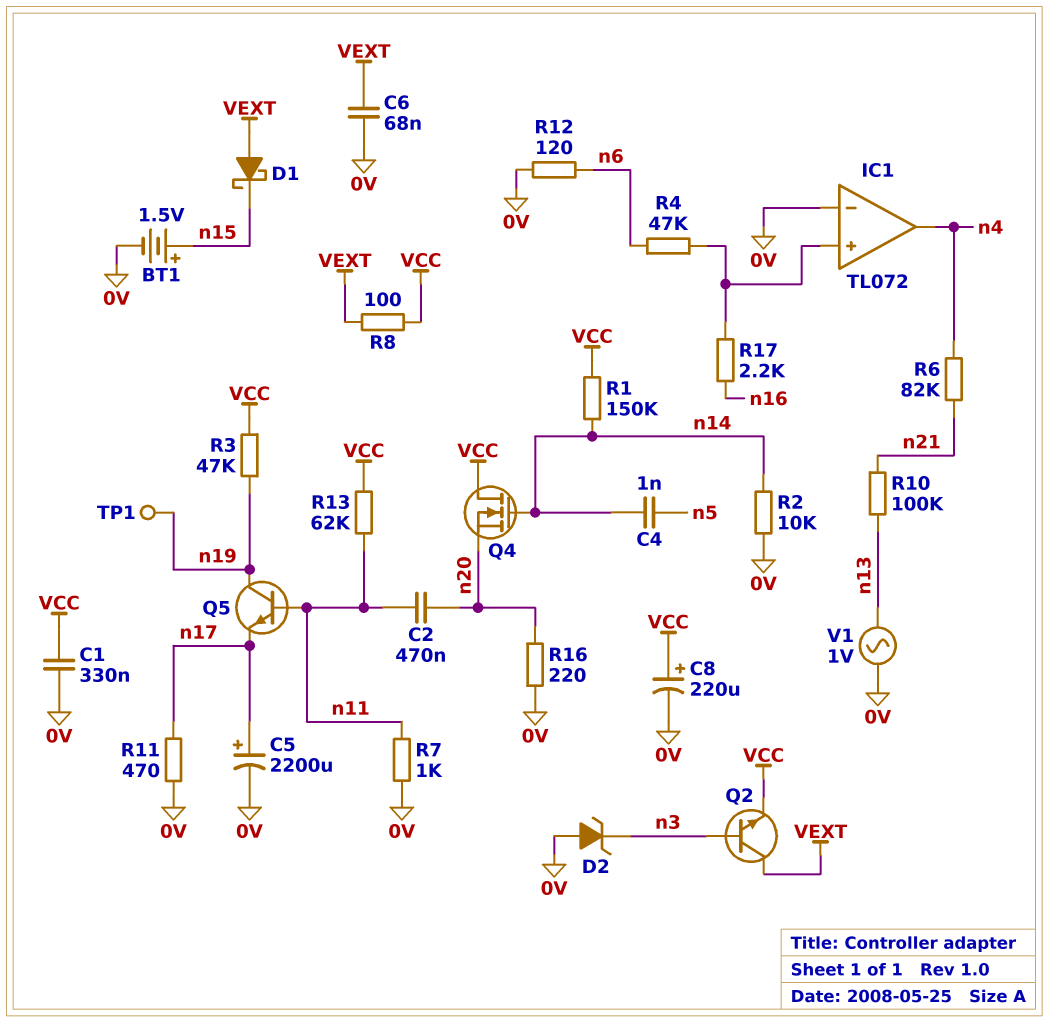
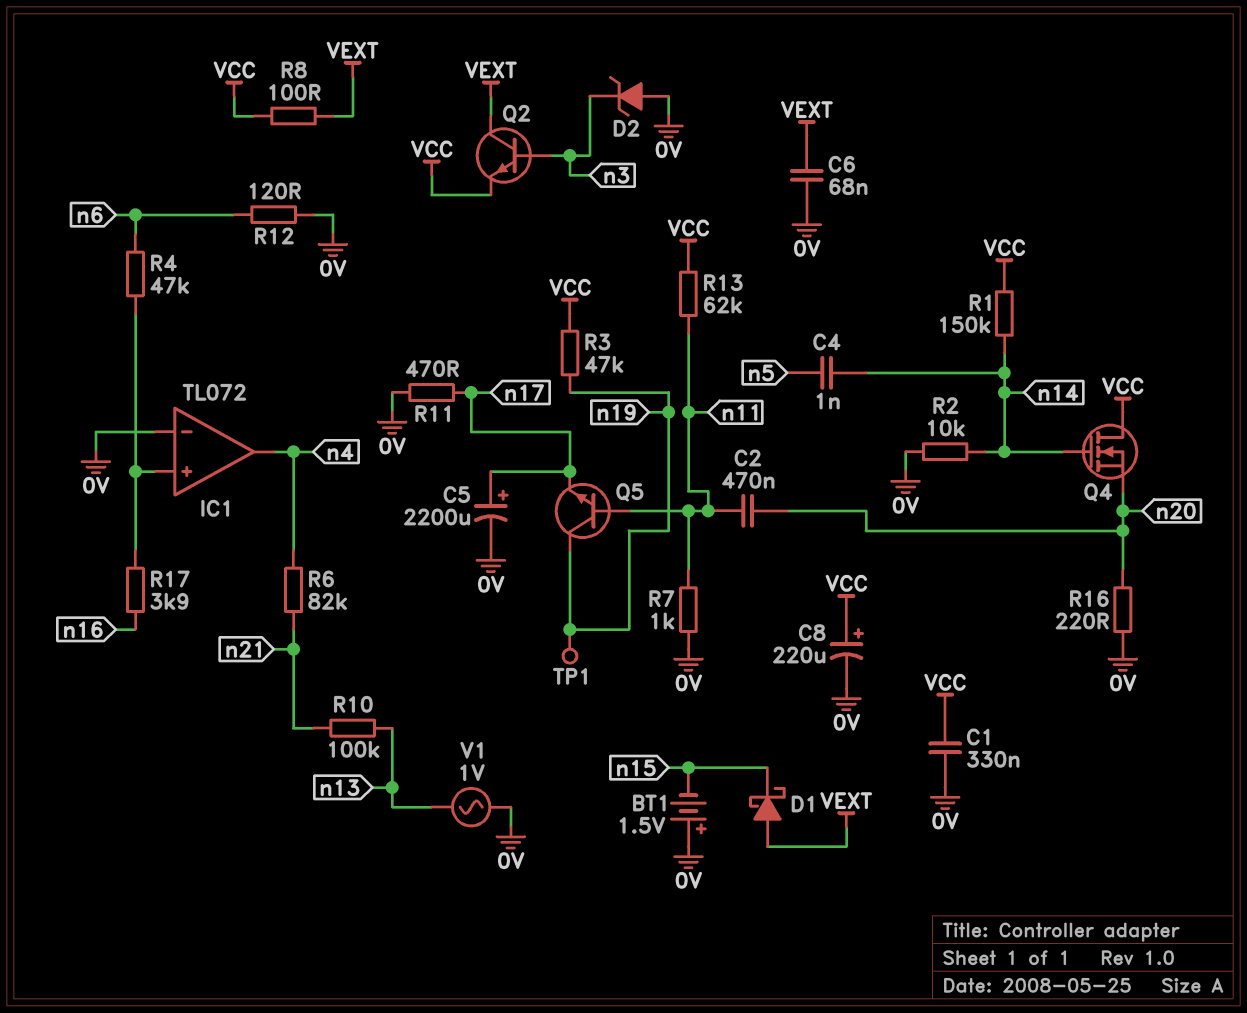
BT1: 1.5V (plus n15, minus 0V) -> 1.5V (plus 0V, minus n15)
R17: 2.2k (IC1/in+, n16) -> 3.9k (IC1/in+, n16)

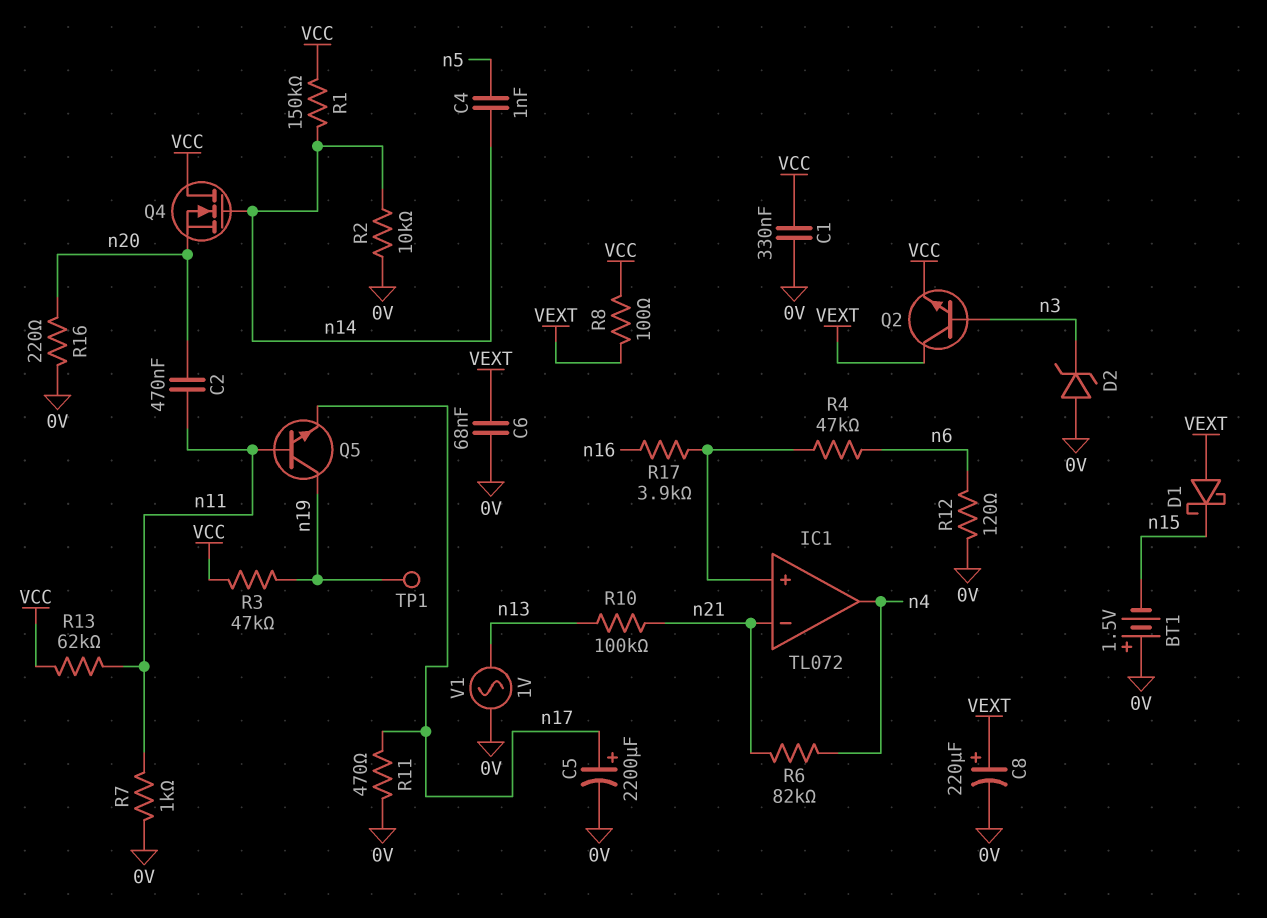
C8: 220uF (plus VCC, minus 0V) -> 220uF (plus VEXT, minus 0V)
IC1 pin in-: 0V -> n21

